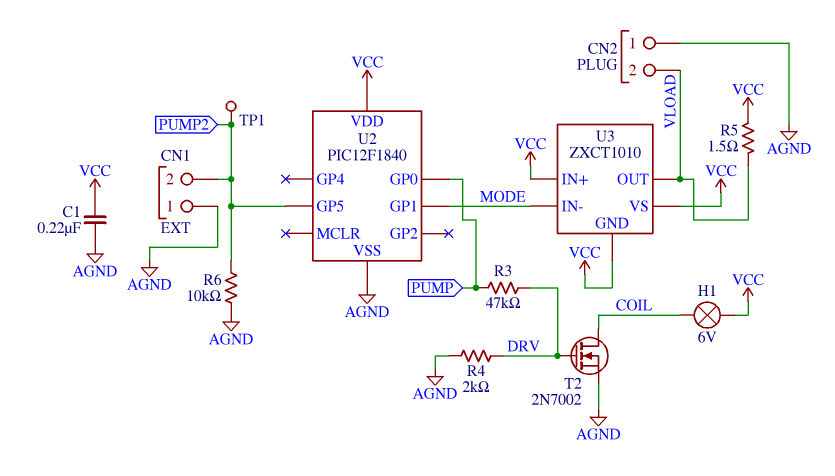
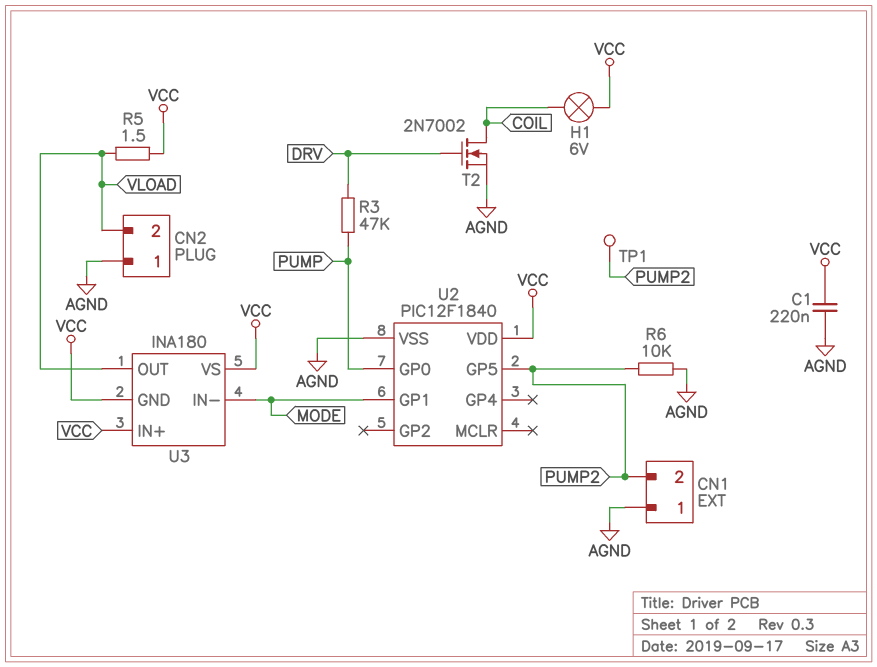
R4: 2k (AGND, DRV) -> none
U3: ZXCT1010 -> INA180

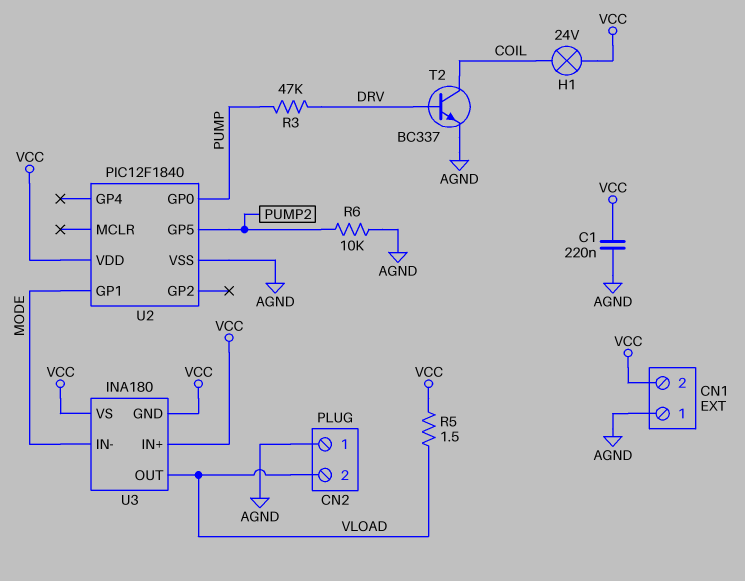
CN1 pin 2: PUMP2 -> VCC
H1: lamp 6V (COIL, VCC) -> lamp 24V (COIL, VCC)
T2: NMOS 2N7002 (G DRV, D COIL, S AGND) -> NPN BC337 (B DRV, C COIL, E AGND)
TP1: test point (PUMP2) -> none

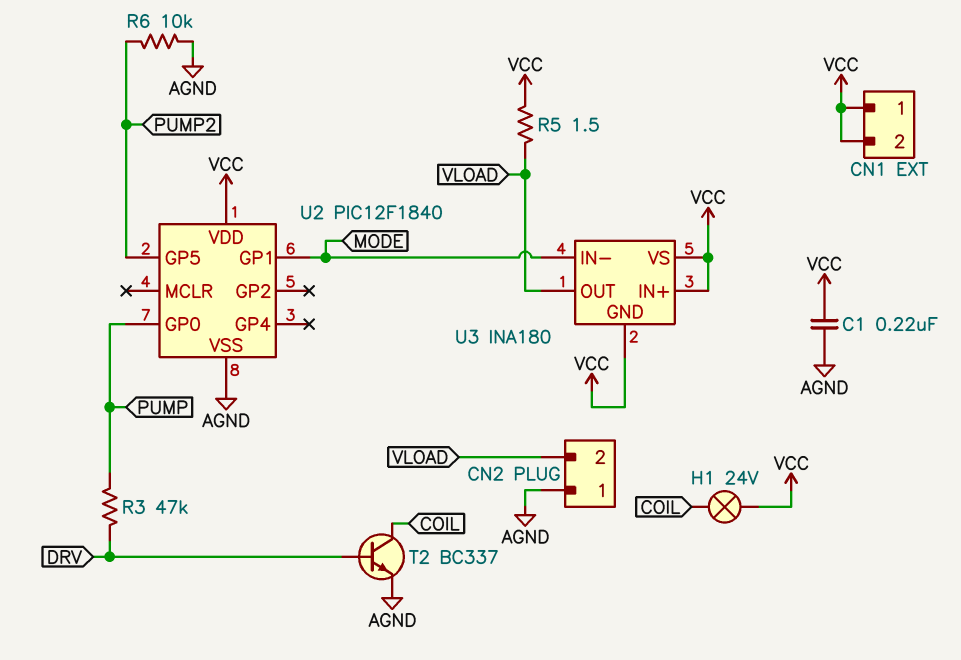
CN1 pin 1: AGND -> VCC

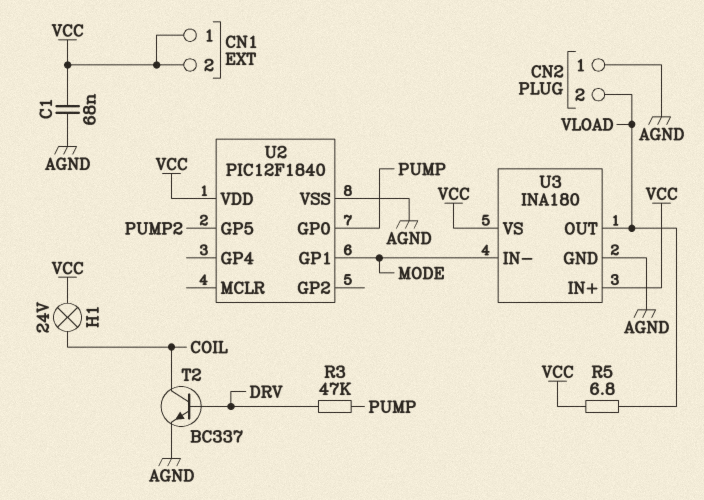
C1: 220nF (AGND, VCC) -> 68nF (AGND, VCC)
R5: 1.5 (VCC, VLOAD) -> 6.8 (VCC, VLOAD)
R6: 10k (AGND, PUMP2) -> none
U3 pin GND: VCC -> AGND

